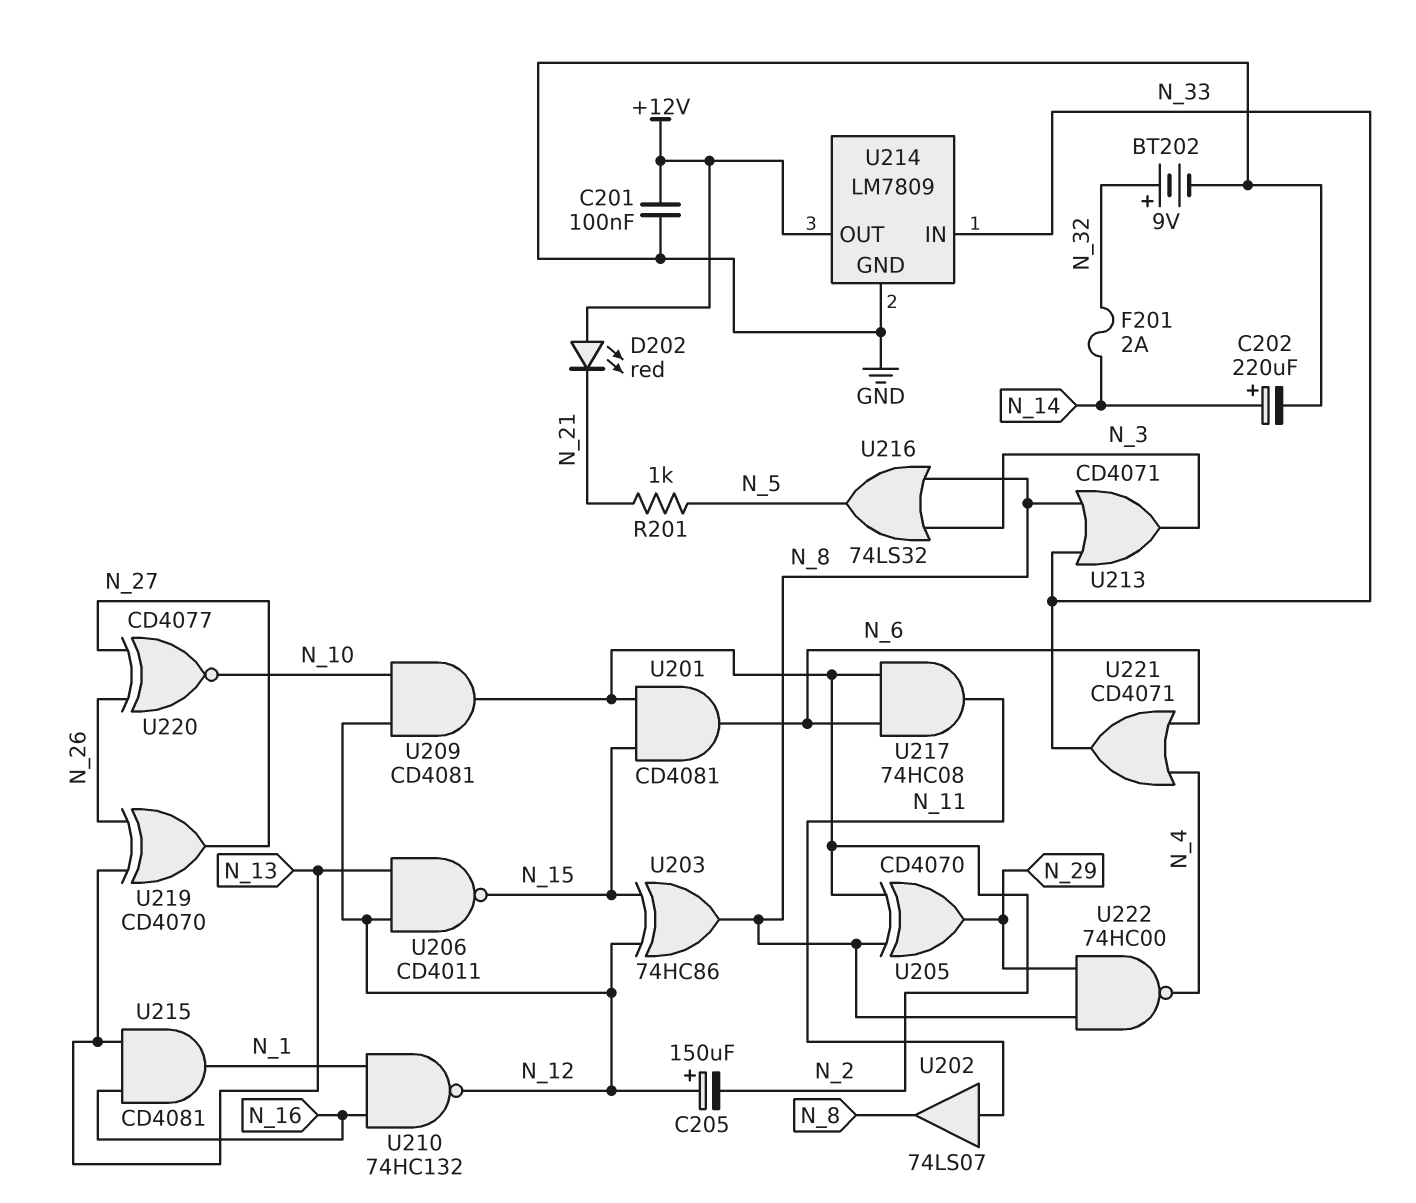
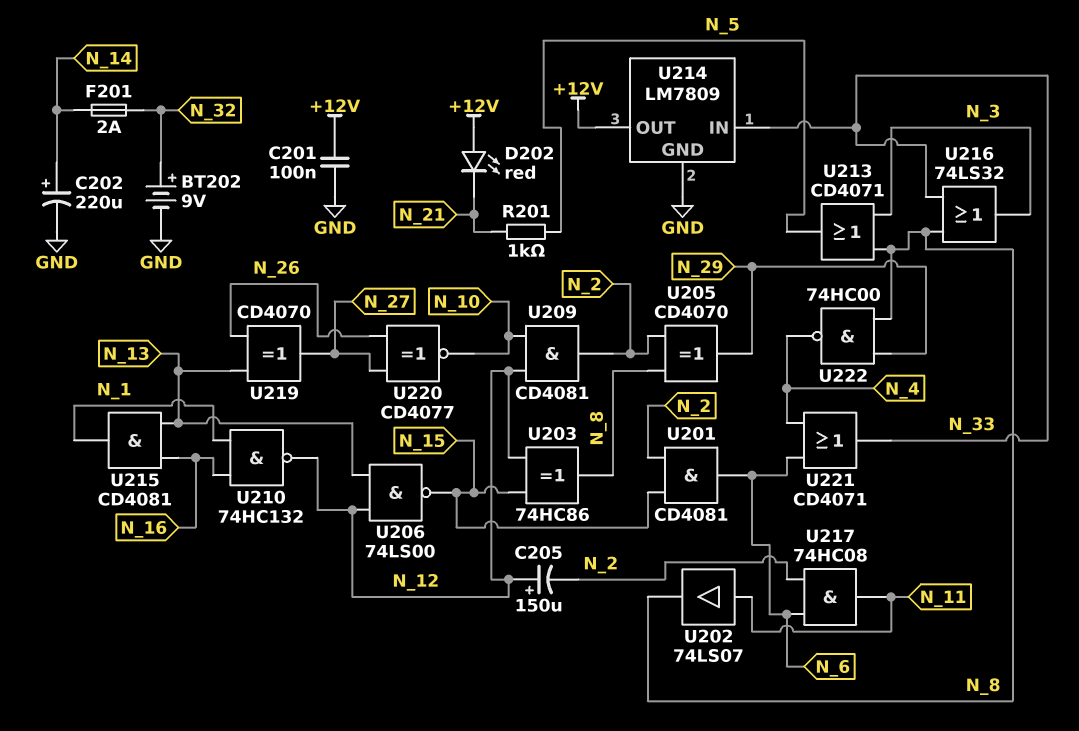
U206: NAND CD4011 (in N_12, in N_13, out N_15) -> NAND 74LS00 (in N_12, in N_13, out N_15)
U213: OR CD4071 (in N_8, in N_33, out N_3) -> OR CD4071 (in N_3, in N_8, out N_5)
U216: OR 74LS32 (in N_3, in N_8, out N_5) -> OR 74LS32 (in N_8, in N_33, out N_3)

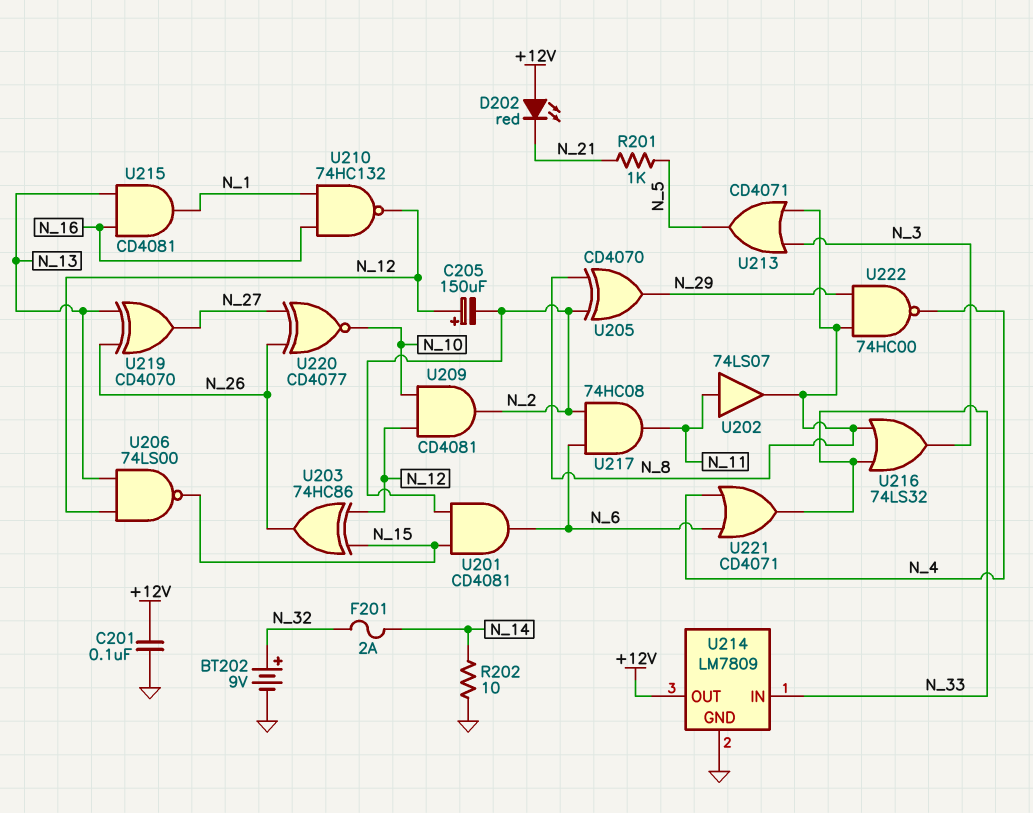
C202: 220uF (plus N_14, minus GND) -> none
R202: none -> 10 (GND, N_14)
U203: XOR 74HC86 (in N_12, in N_15, out N_8) -> XOR 74HC86 (in N_12, in N_15, out N_26)

